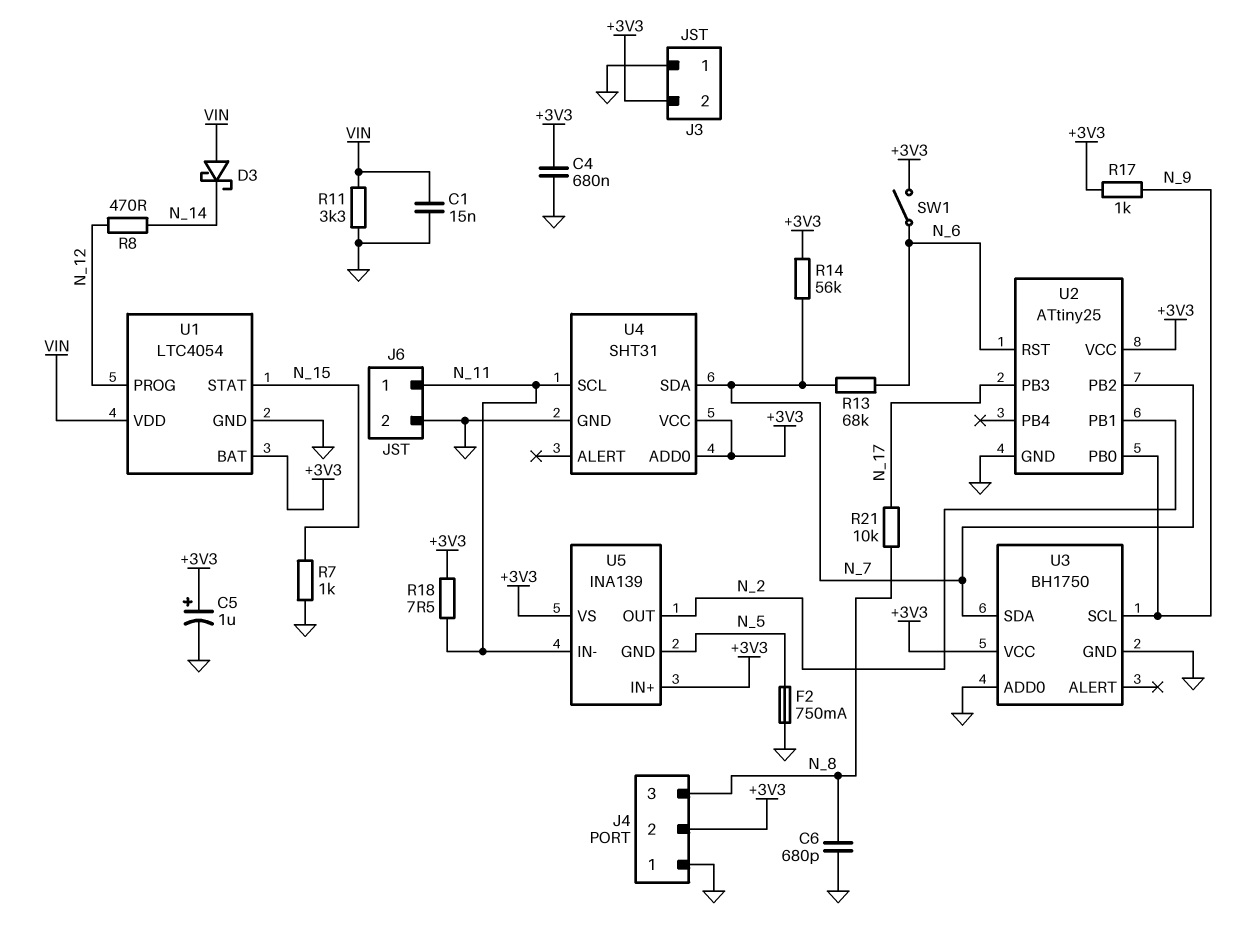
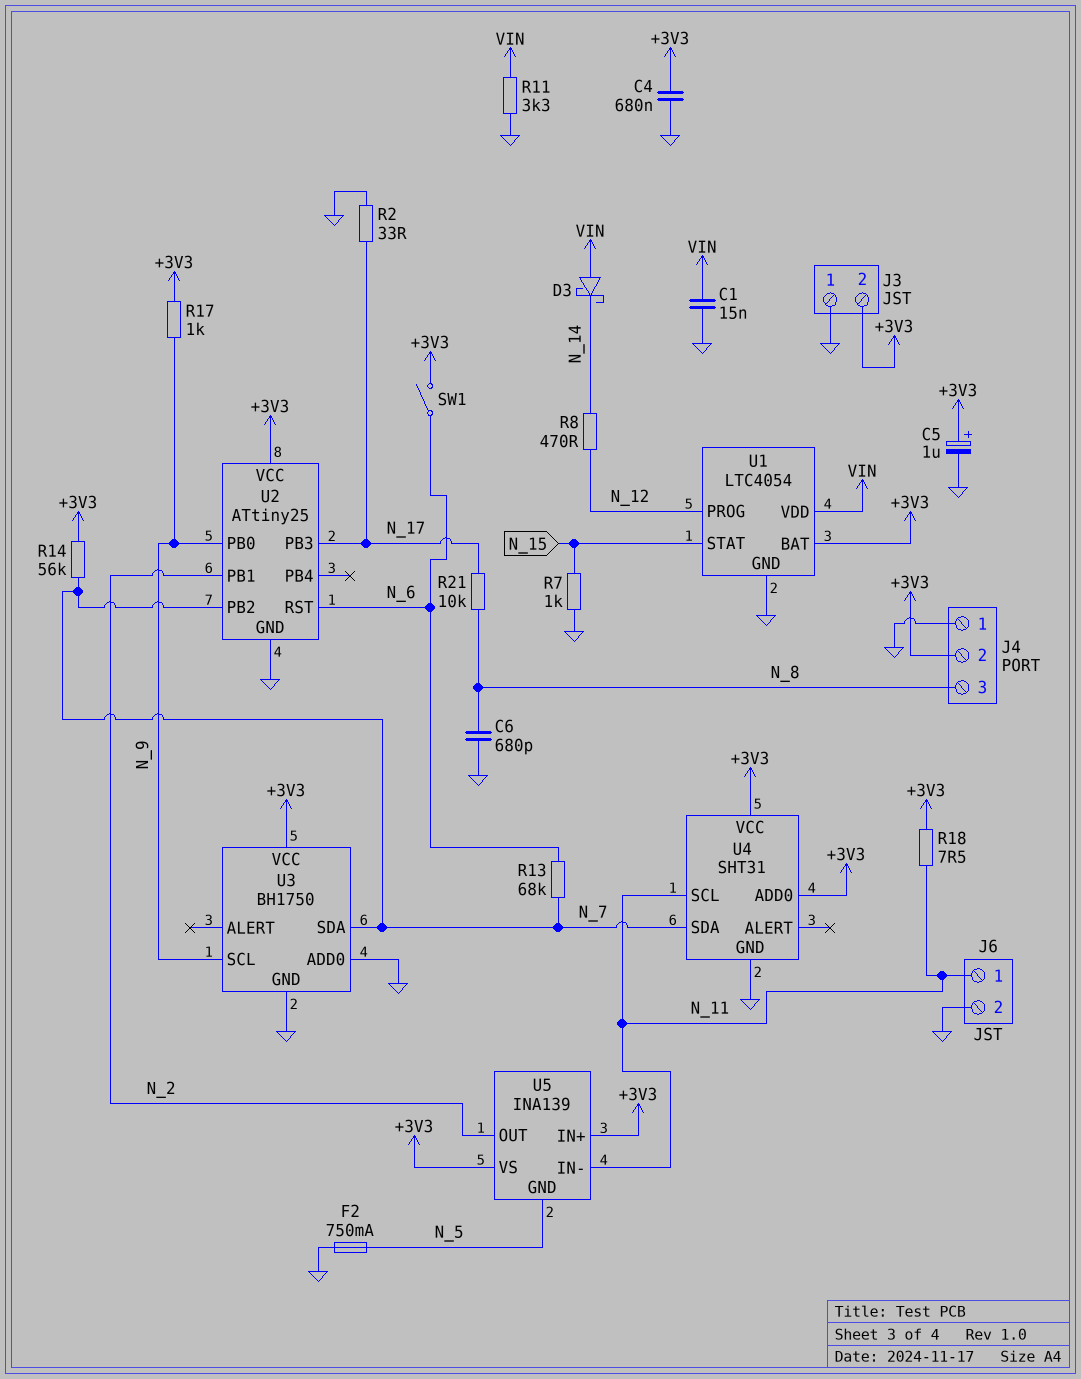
R2: none -> 33 (GND, N_17)

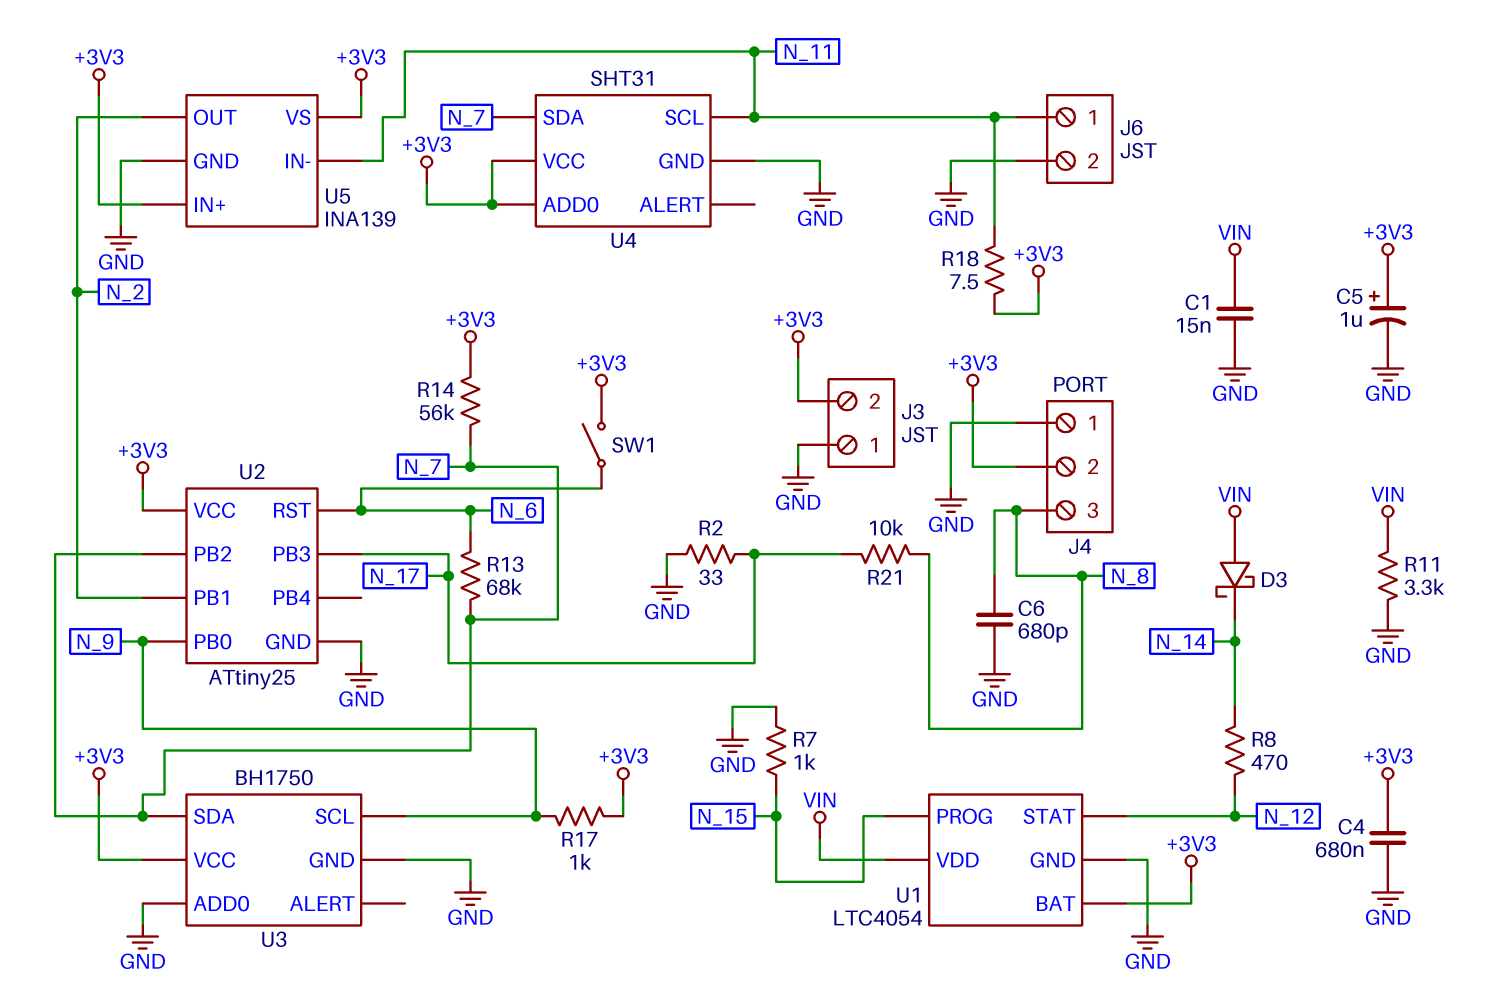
F2: 750mA (GND, N_5) -> none
U1 pin PROG: N_12 -> N_15
U1 pin STAT: N_15 -> N_12
U5 pin GND: N_5 -> GND

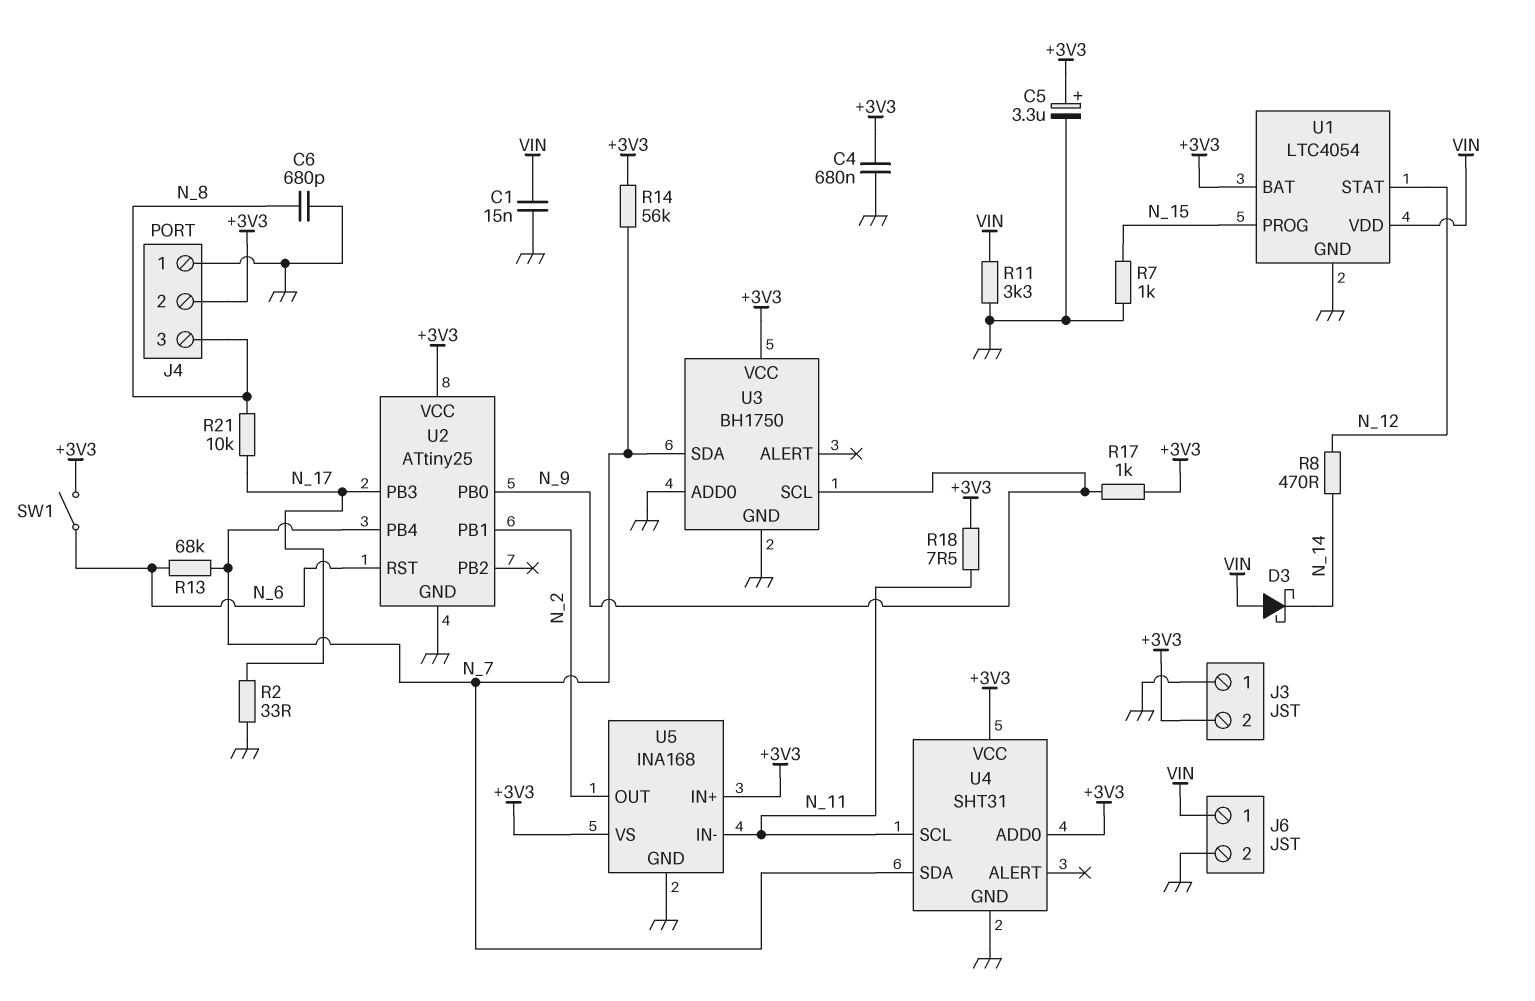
C5: 1uF (plus +3V3, minus GND) -> 3.3uF (plus +3V3, minus GND)
J6 pin 1: N_11 -> VIN
U2 pin PB2: N_7 -> none
U2 pin PB4: none -> N_7
U5: INA139 -> INA168

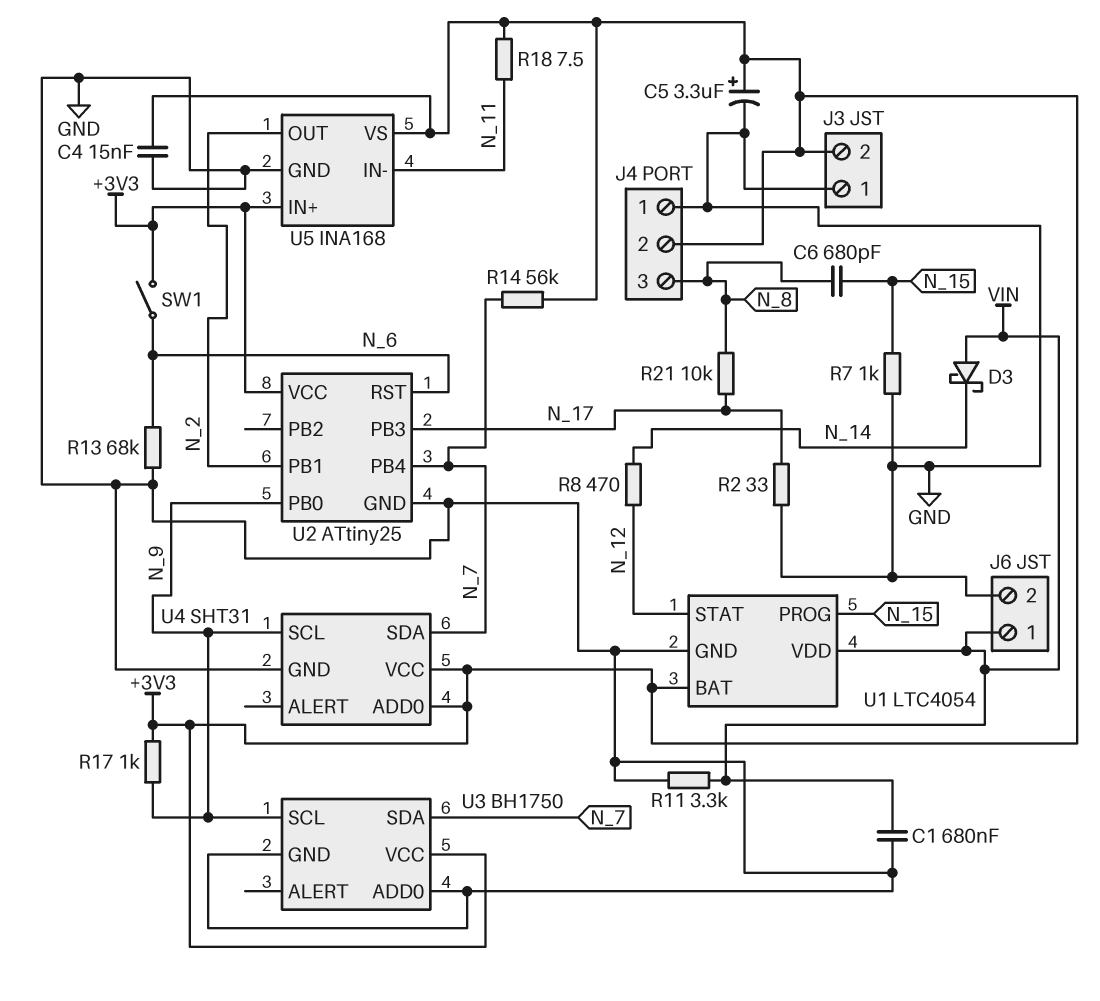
C1: 15nF (GND, VIN) -> 680nF (GND, VIN)
C4: 680nF (+3V3, GND) -> 15nF (+3V3, GND)
C6: 680pF (GND, N_8) -> 680pF (N_8, N_15)
R13: 68k (N_6, N_7) -> 68k (GND, N_6)
U4 pin SCL: N_11 -> N_9

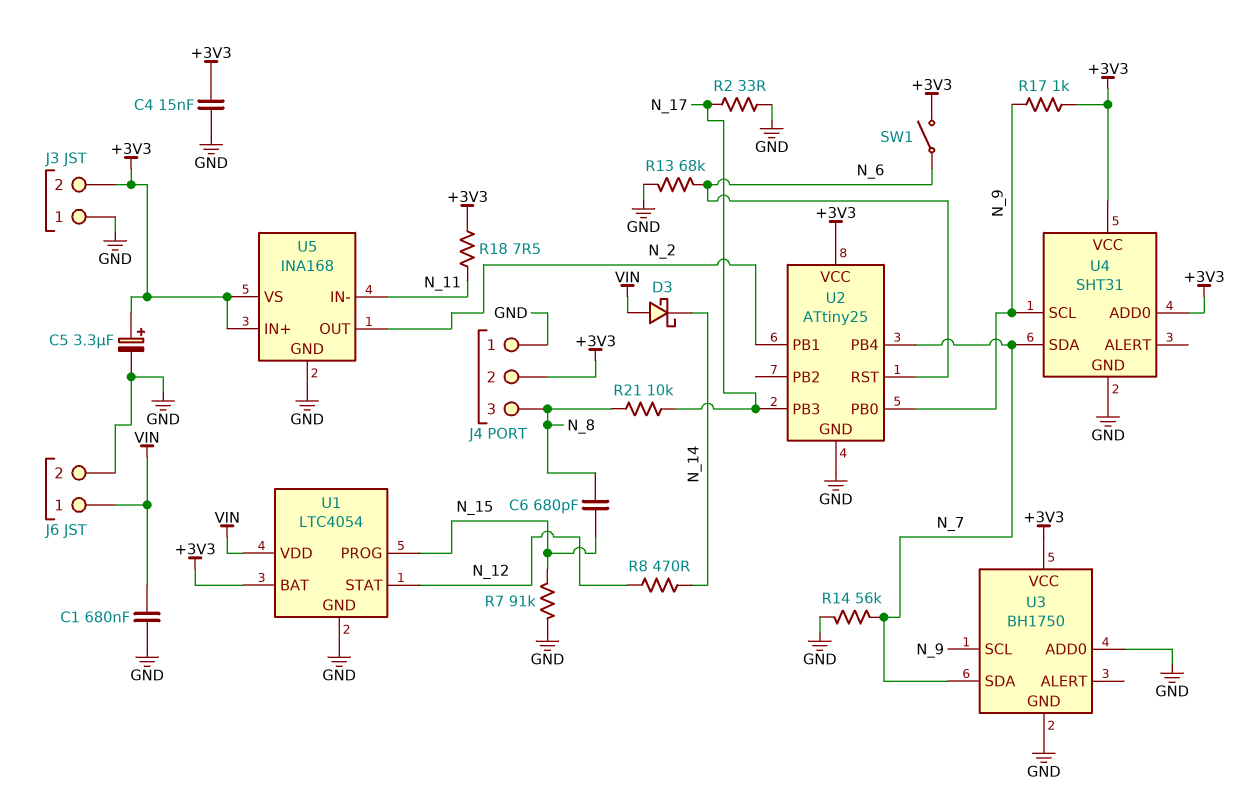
R7: 1k (GND, N_15) -> 91k (GND, N_15)
R11: 3.3k (GND, VIN) -> none
R14: 56k (+3V3, N_7) -> 56k (GND, N_7)

